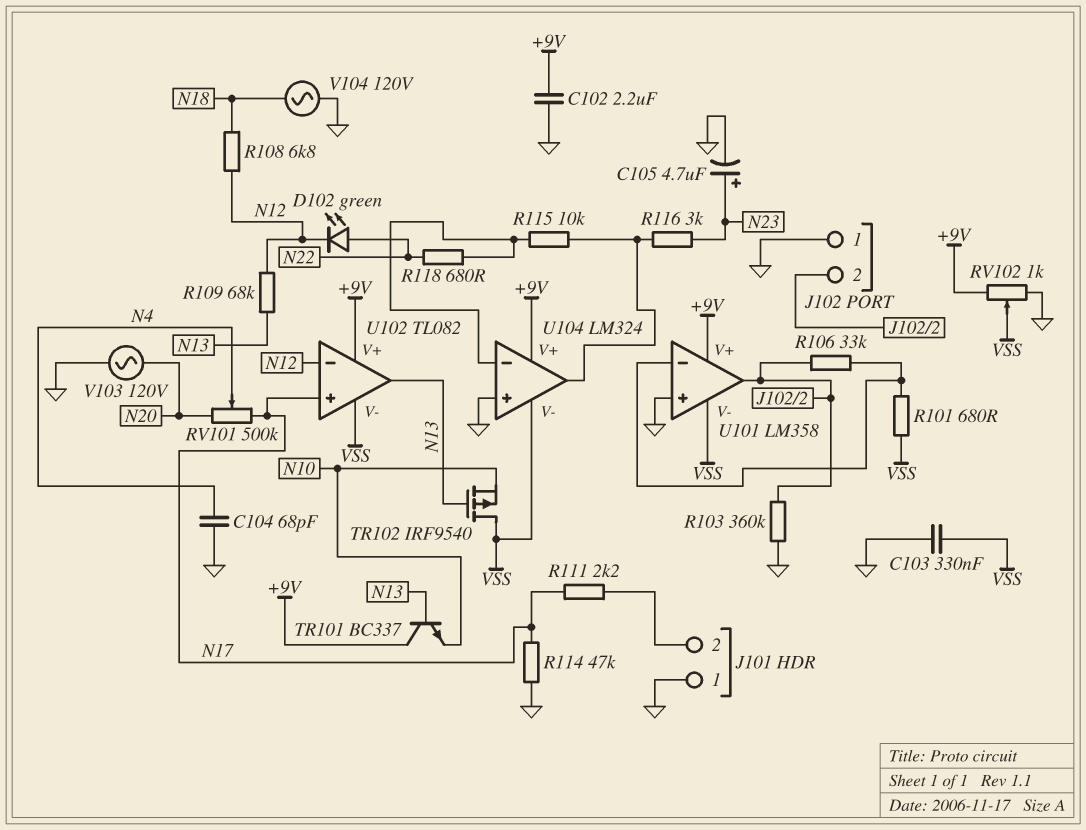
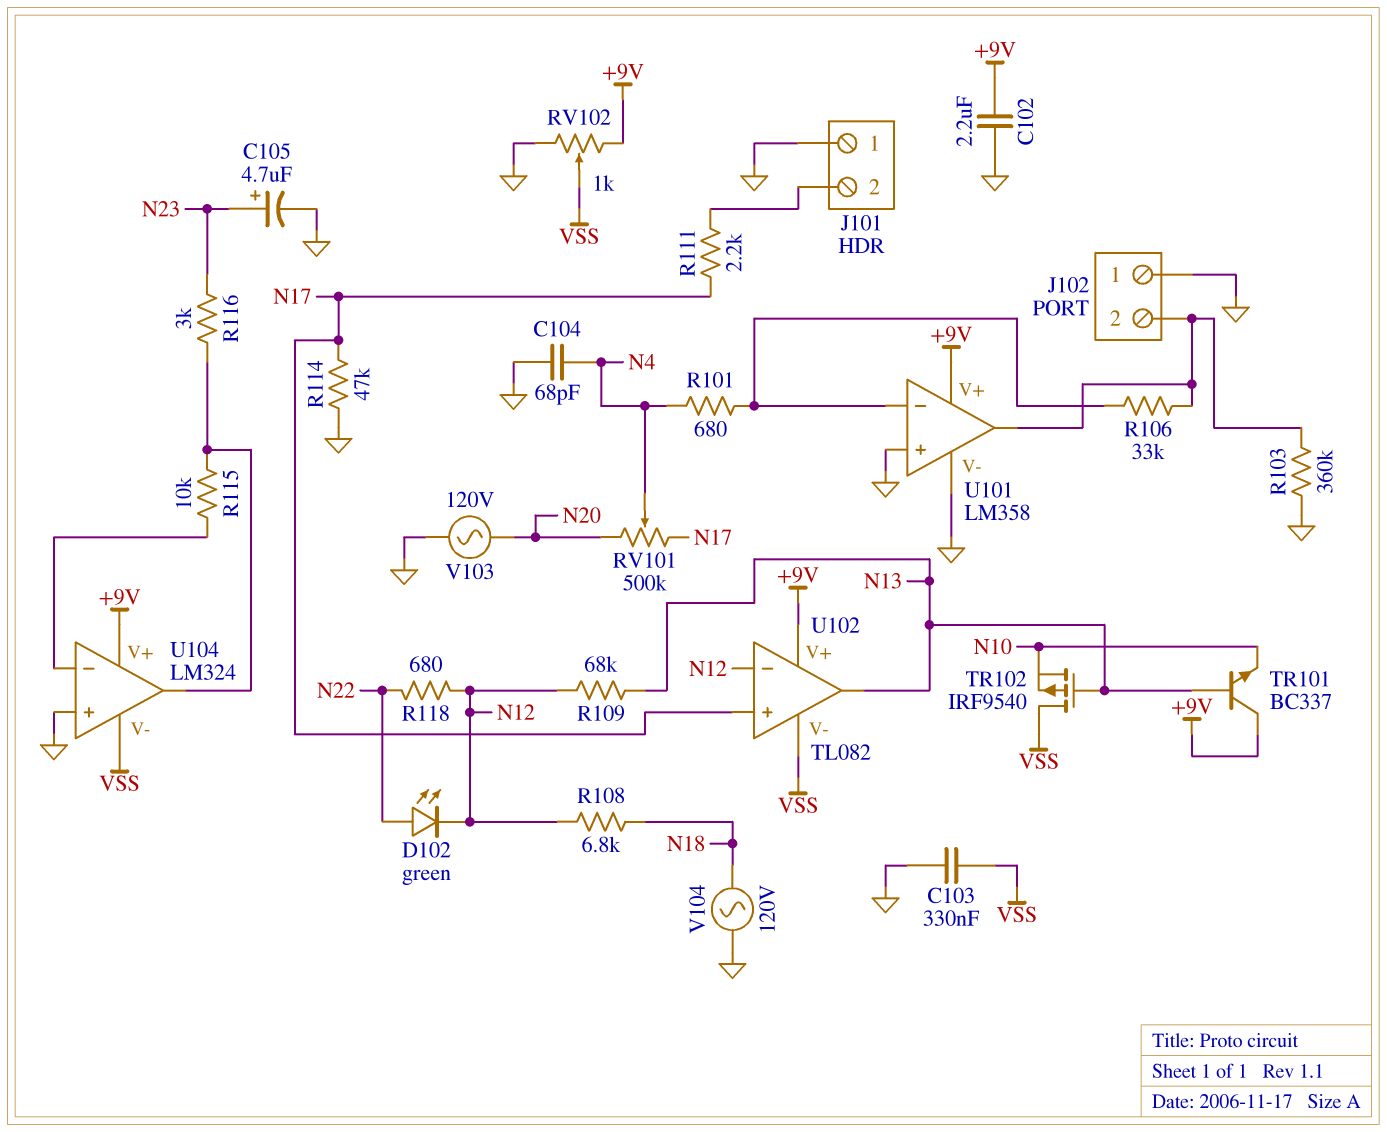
R101: 680 (U101/in-, VSS) -> 680 (N4, U101/in-)
R118: 680 (N22, U104/in-) -> 680 (N12, N22)
U101 pin V-: VSS -> GND

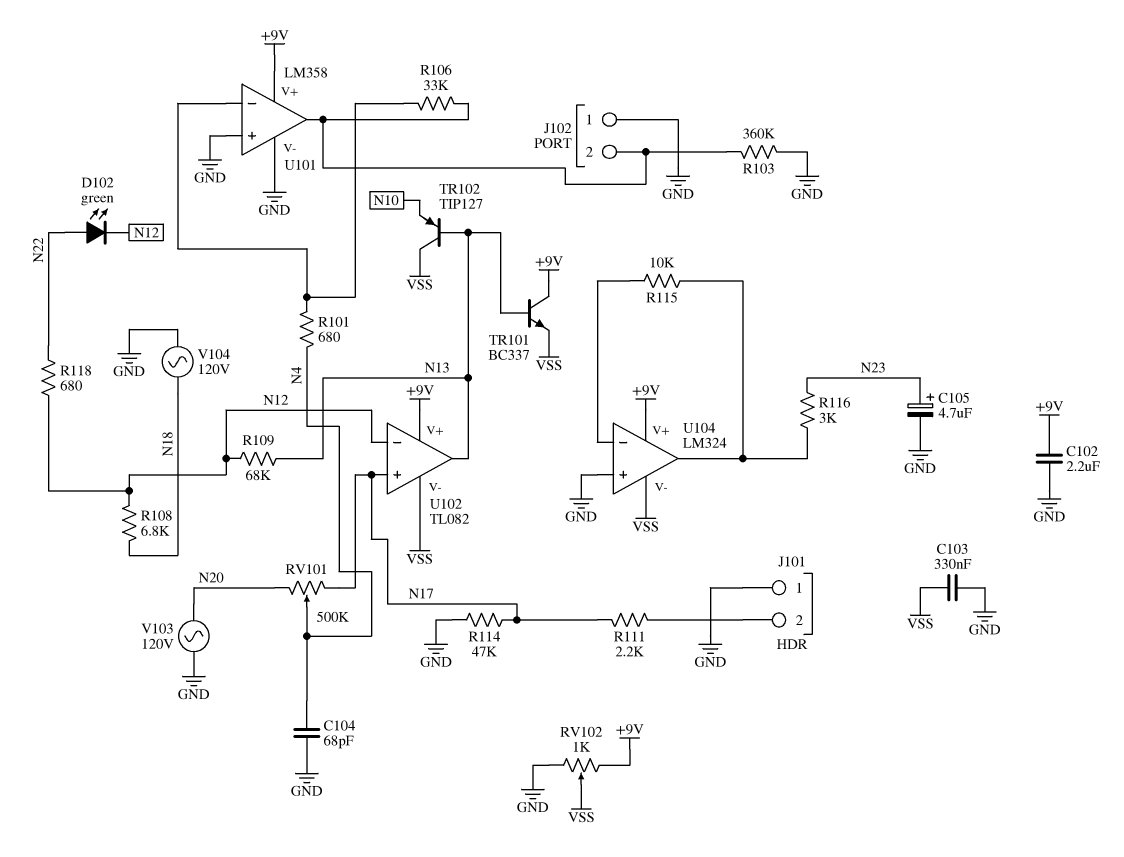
TR101: NPN BC337 (B N13, C +9V, E N10) -> NPN BC337 (B N13, C +9V, E VSS)
TR102: PMOS IRF9540 (G N13, D VSS, S N10) -> PNP TIP127 (B N13, C VSS, E N10)

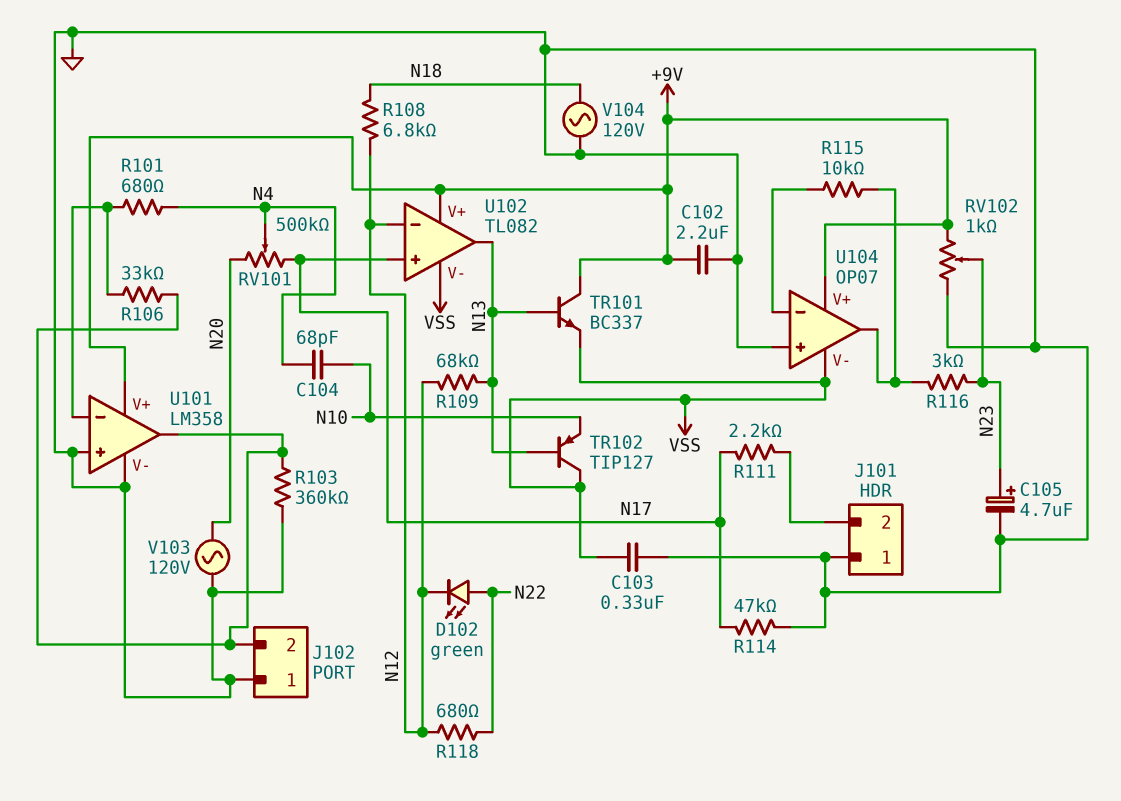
C104: 68pF (GND, N4) -> 68pF (N4, N10)
RV102: 1k (+9V, GND, wiper VSS) -> 1k (+9V, GND, wiper N23)
U104: LM324 -> OP07

